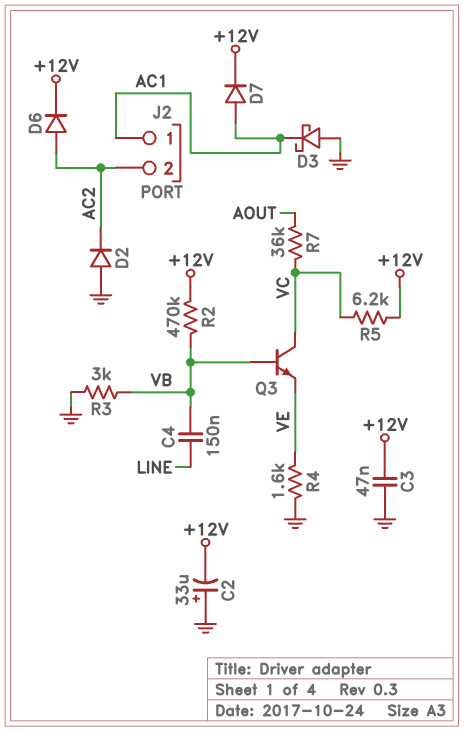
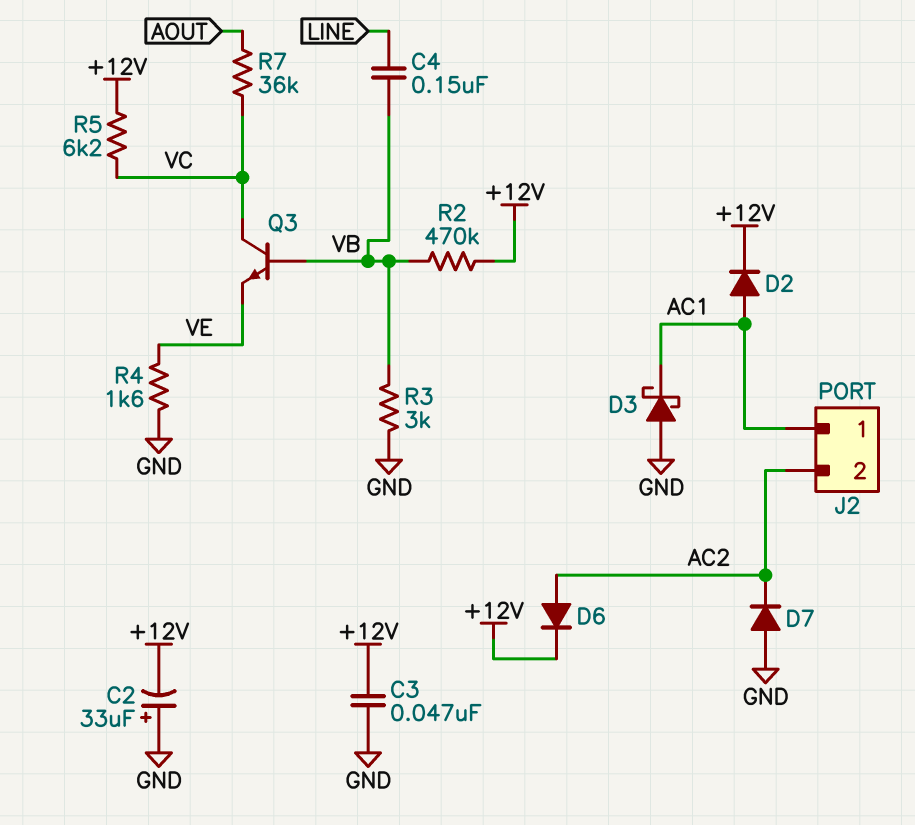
D2: diode (A GND, K AC2) -> diode (A AC1, K +12V)
D7: diode (A AC1, K +12V) -> diode (A GND, K AC2)

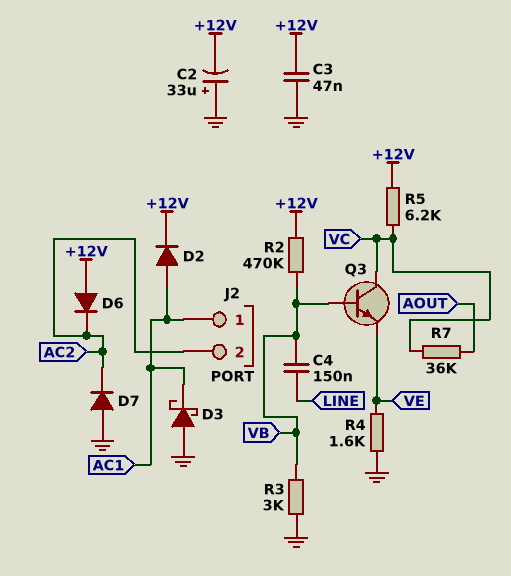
D6: diode (A AC2, K +12V) -> diode (A +12V, K AC2)

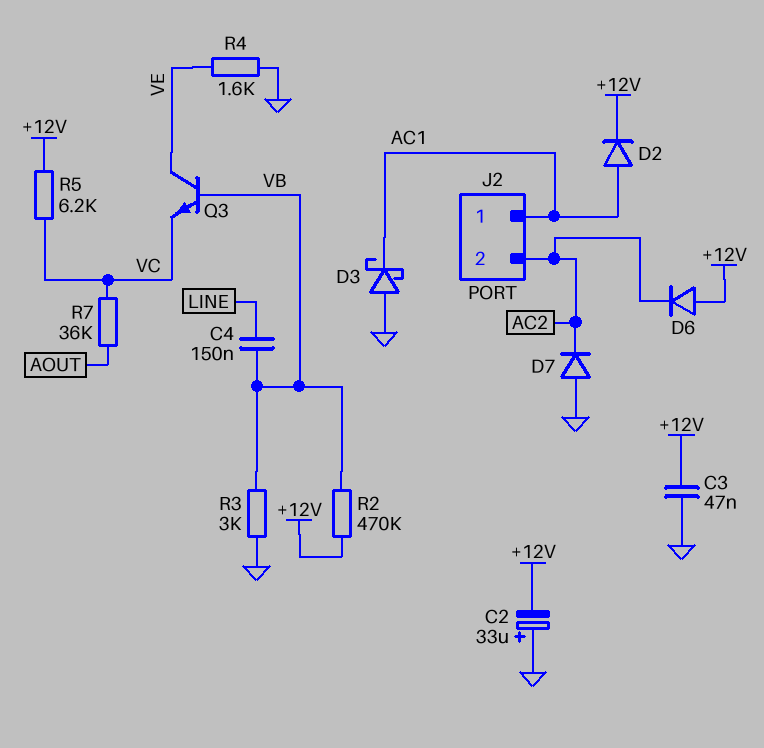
Q3: NPN (B VB, C VC, E VE) -> NPN (B VB, C VE, E VC)

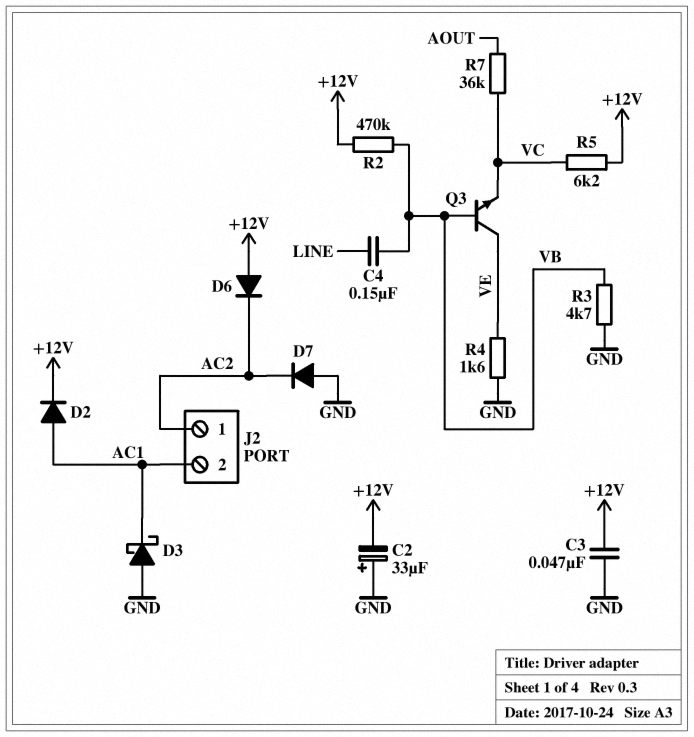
J2 pin 1: AC1 -> AC2
J2 pin 2: AC2 -> AC1
R3: 3k (GND, VB) -> 4.7k (GND, VB)

